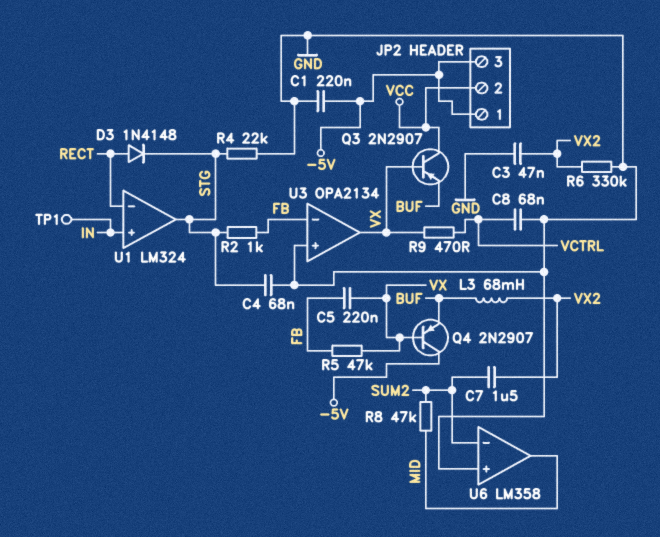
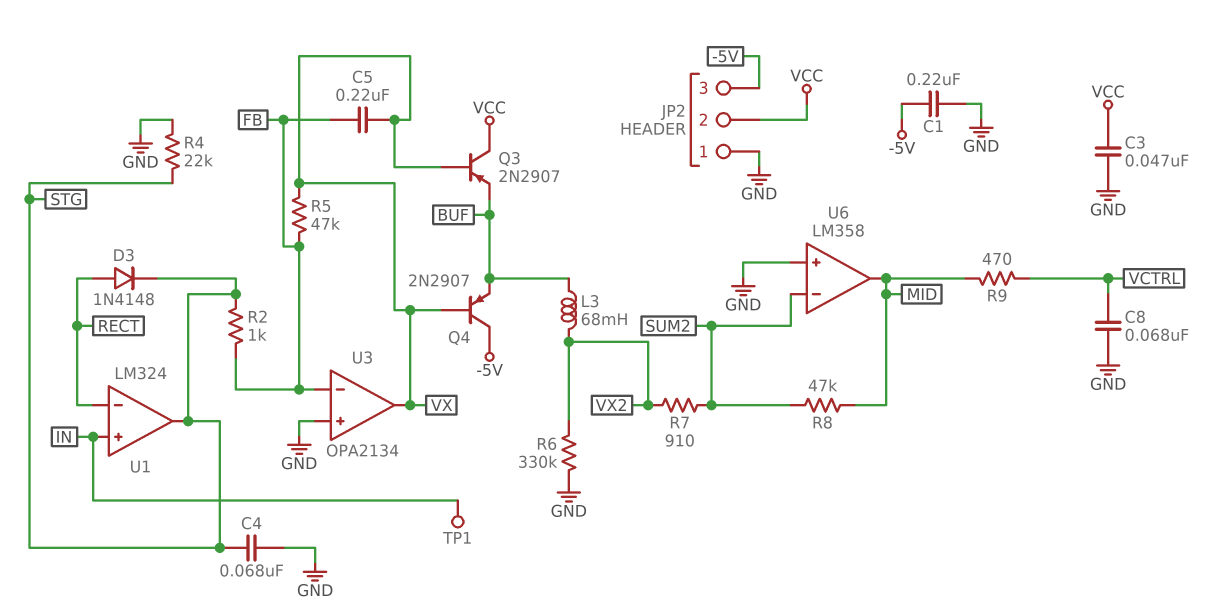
C3: 47nF (GND, VX2) -> 47nF (GND, VCC)
C7: 1.5uF (SUM2, VX2) -> none
JP2 pin 1: -5V -> GND
R7: none -> 910 (SUM2, VX2)
R9: 470 (VCTRL, VX) -> 470 (MID, VCTRL)

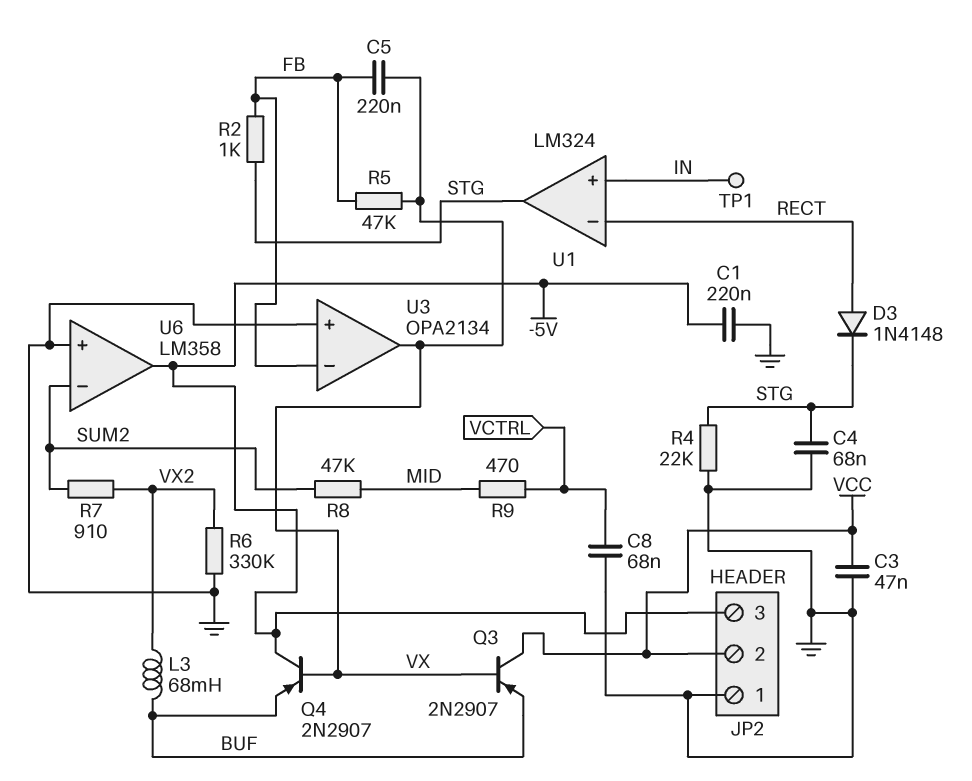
U6 pin out: MID -> -5V

